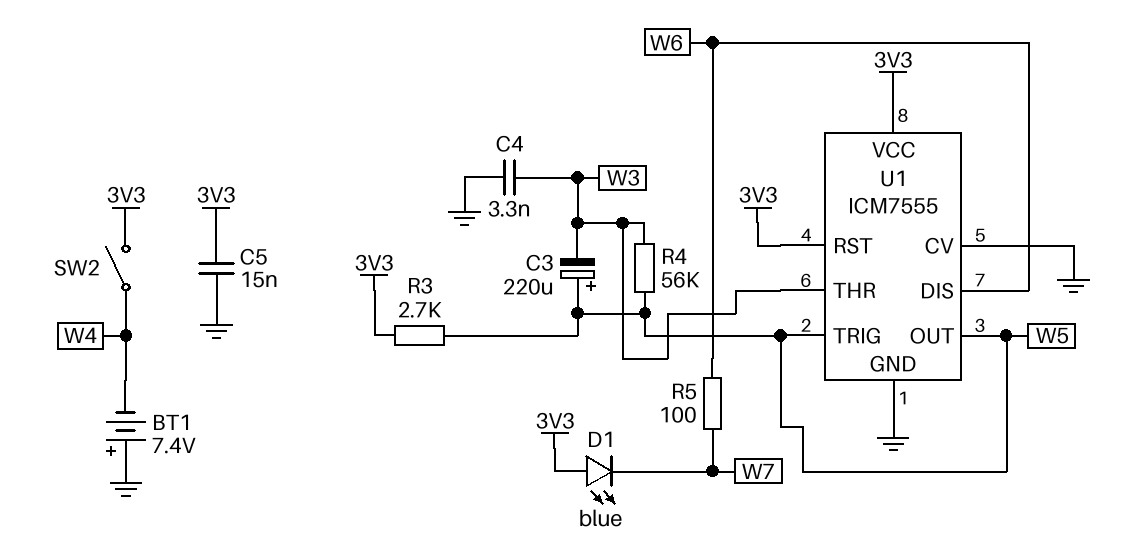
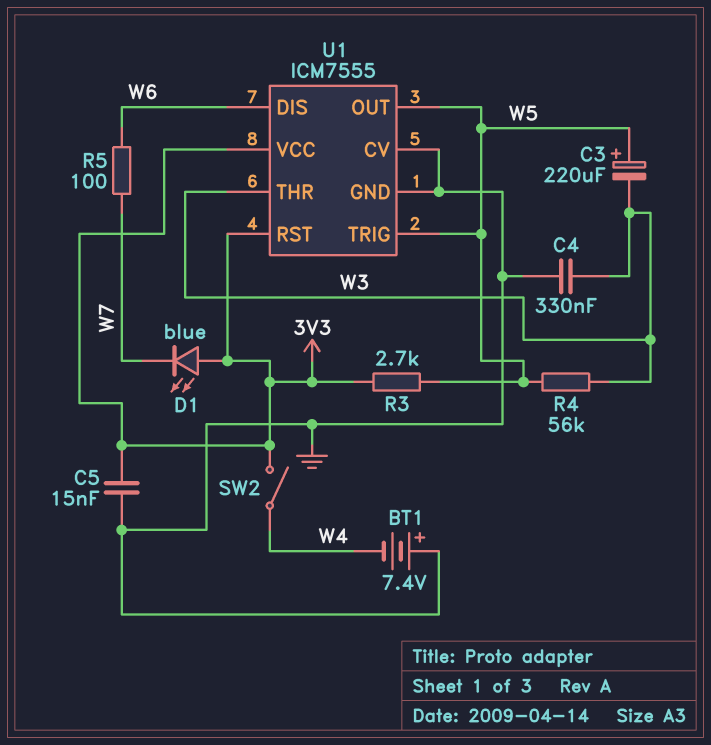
C4: 3.3nF (GND, W3) -> 330nF (GND, W3)

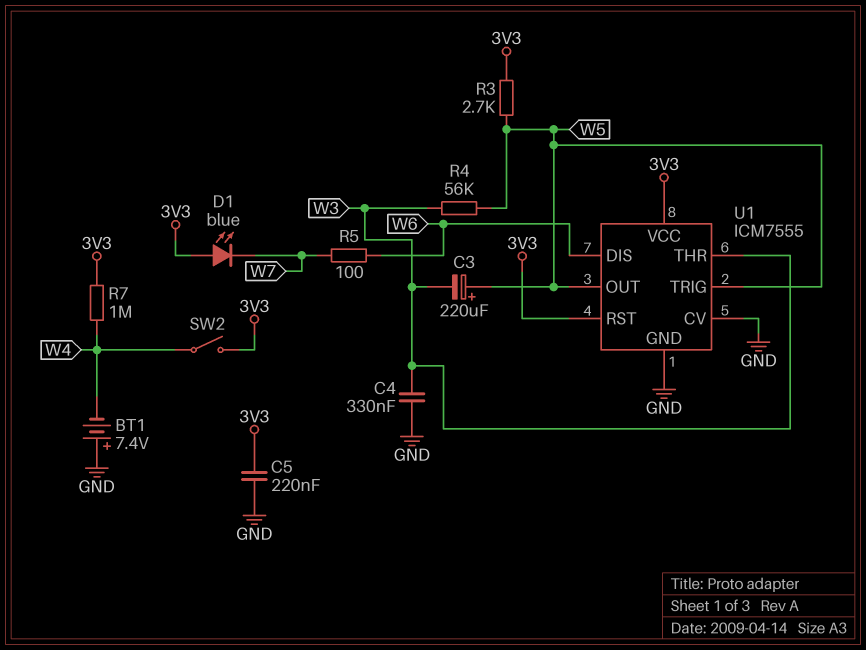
C5: 15nF (3V3, GND) -> 220nF (3V3, GND)
R7: none -> 1M (3V3, W4)

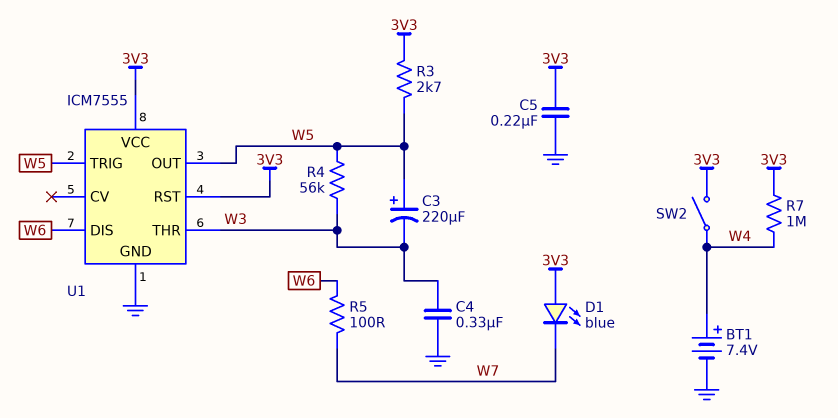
BT1: 7.4V (plus GND, minus W4) -> 7.4V (plus W4, minus GND)
U1 pin CV: GND -> none

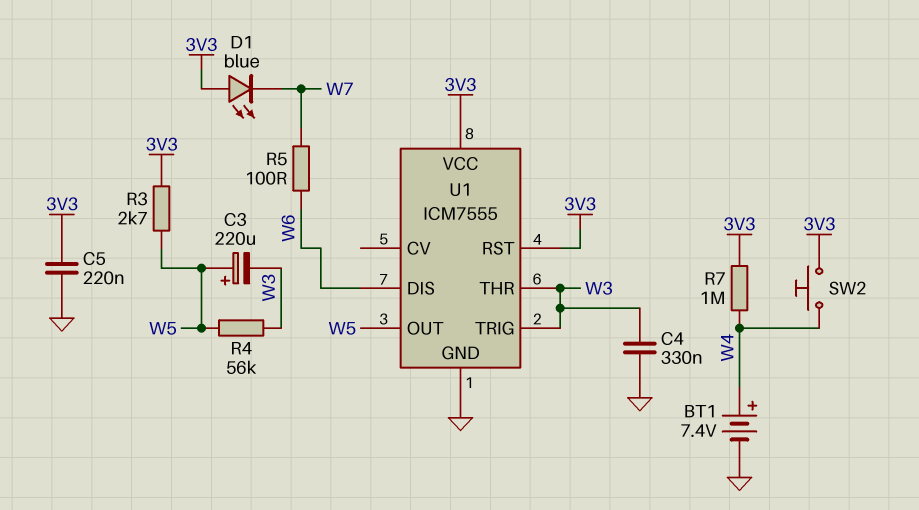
SW2: switch (3V3, W4) -> button (3V3, W4)
U1 pin TRIG: W5 -> W3

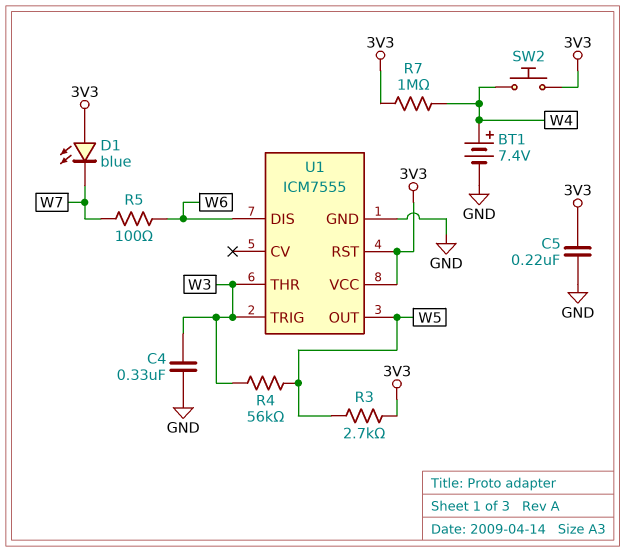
C3: 220uF (plus W5, minus W3) -> none

